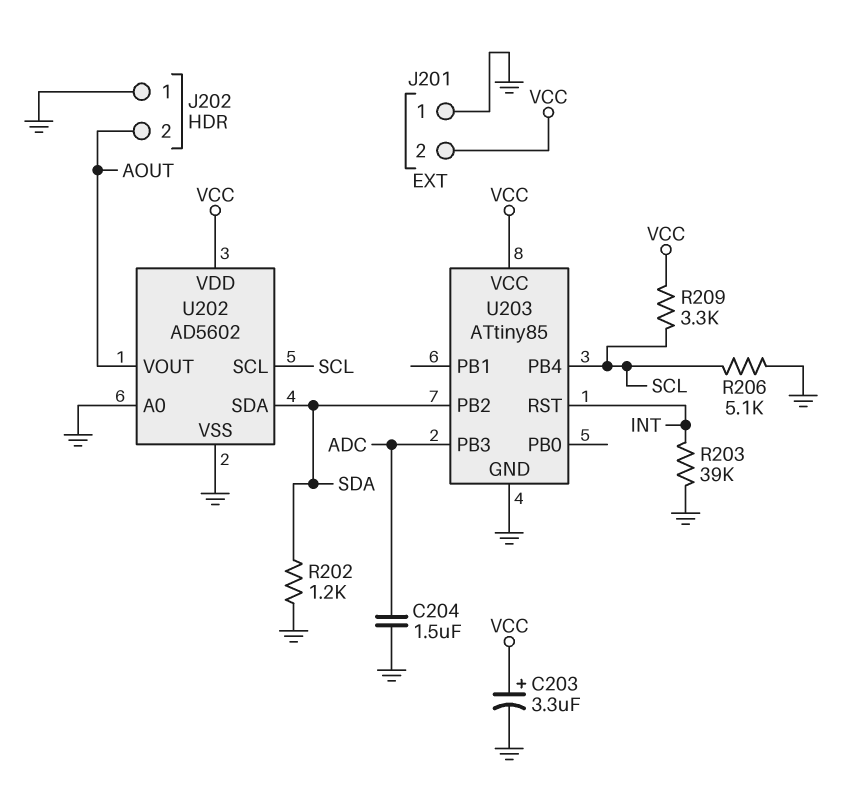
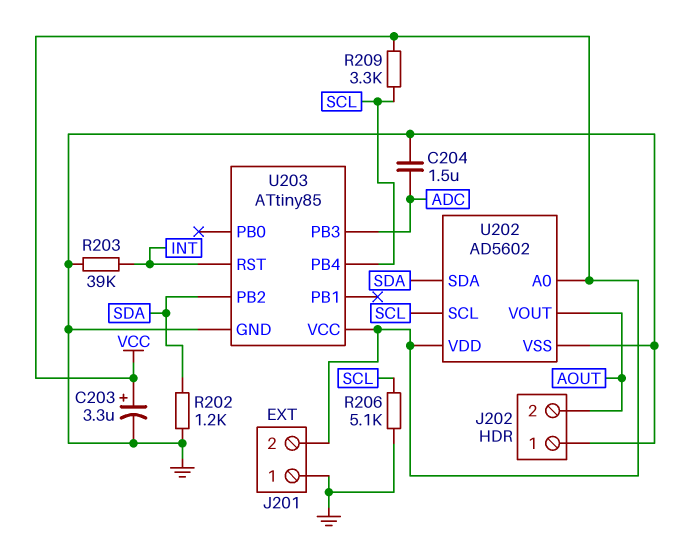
U202 pin A0: GND -> VCC

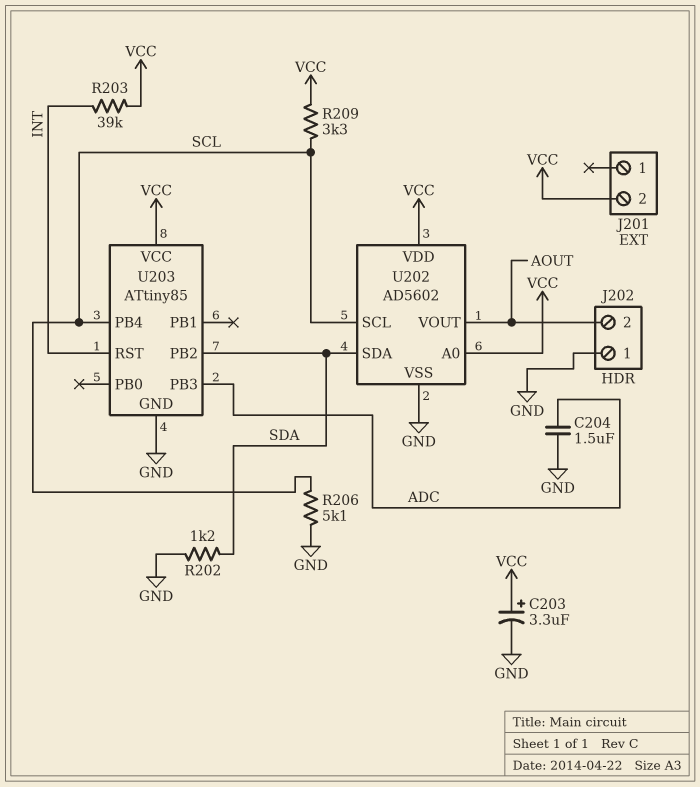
J201 pin 1: GND -> none
R203: 39k (GND, INT) -> 39k (INT, VCC)

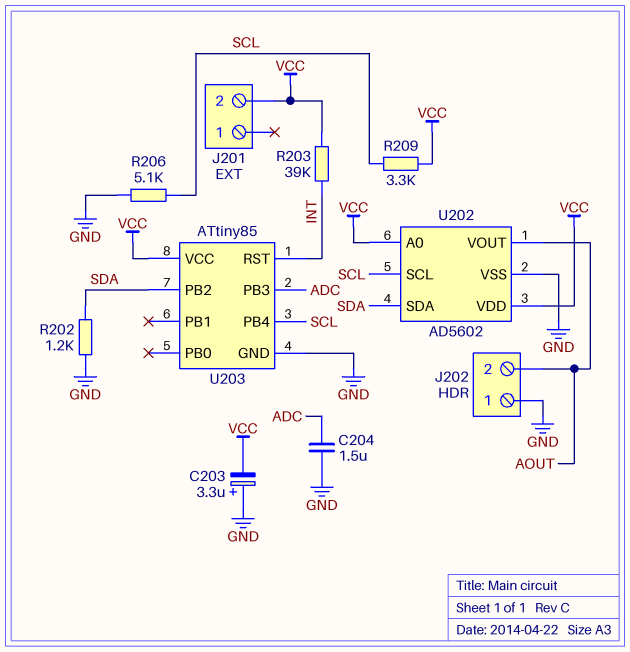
C203: 3.3uF (plus VCC, minus GND) -> 3.3uF (plus GND, minus VCC)

